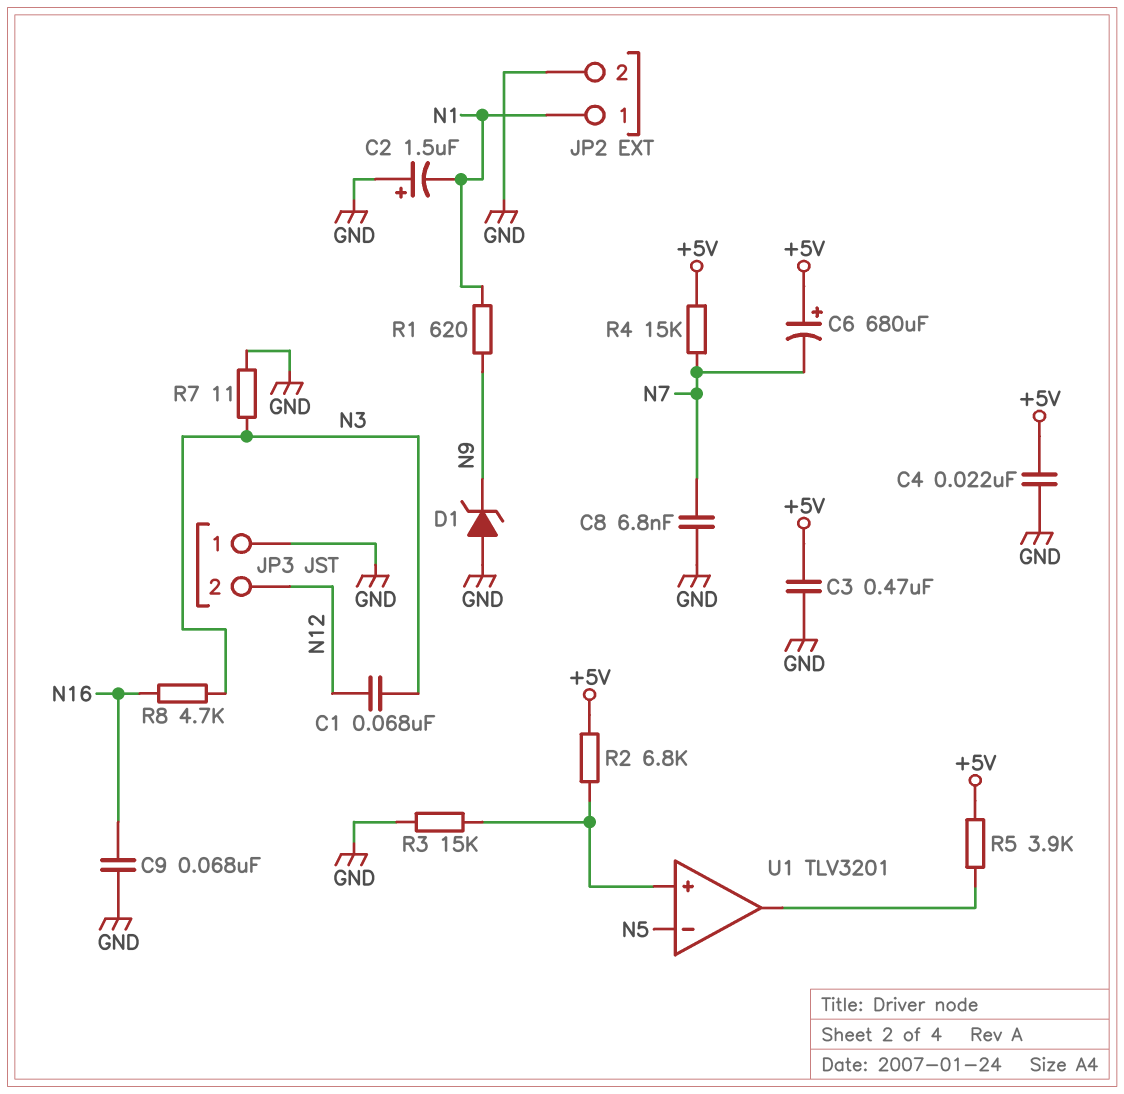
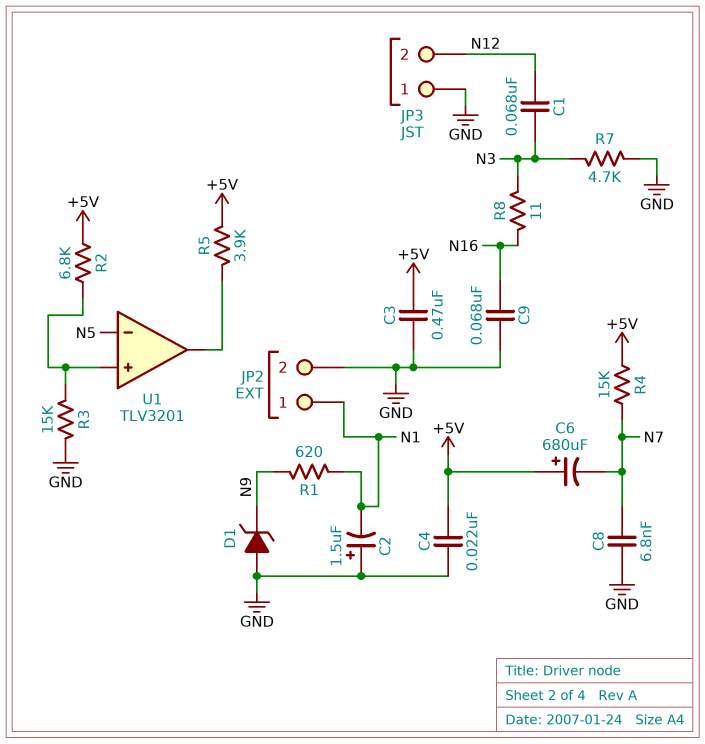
R7: 11 (GND, N3) -> 4.7k (GND, N3)
R8: 4.7k (N3, N16) -> 11 (N3, N16)

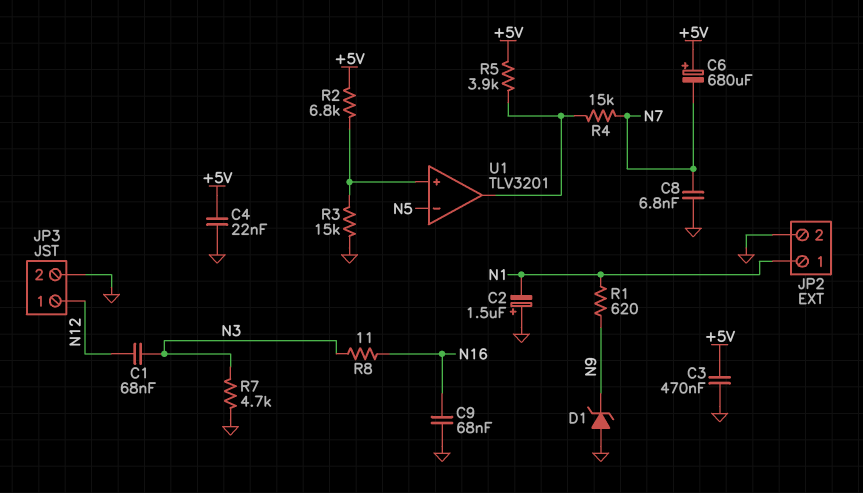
JP3 pin 1: GND -> N12
JP3 pin 2: N12 -> GND
R4: 15k (+5V, N7) -> 15k (N7, U1/out)

